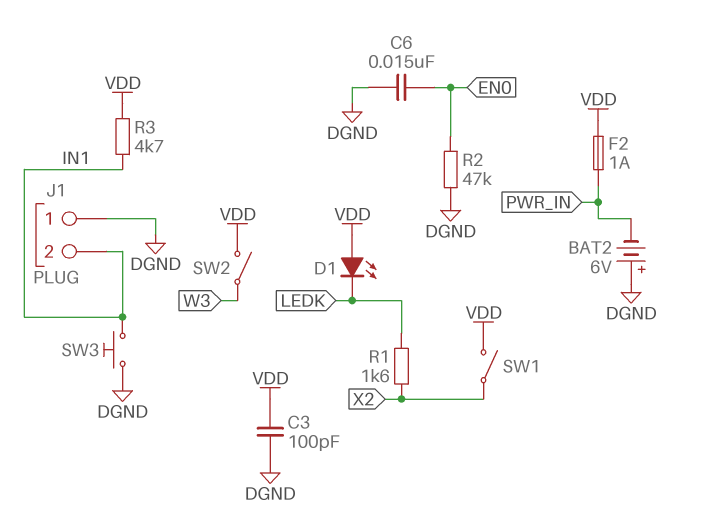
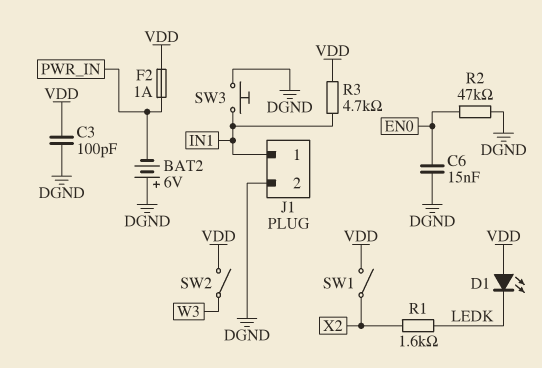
J1 pin 1: DGND -> IN1
J1 pin 2: IN1 -> DGND

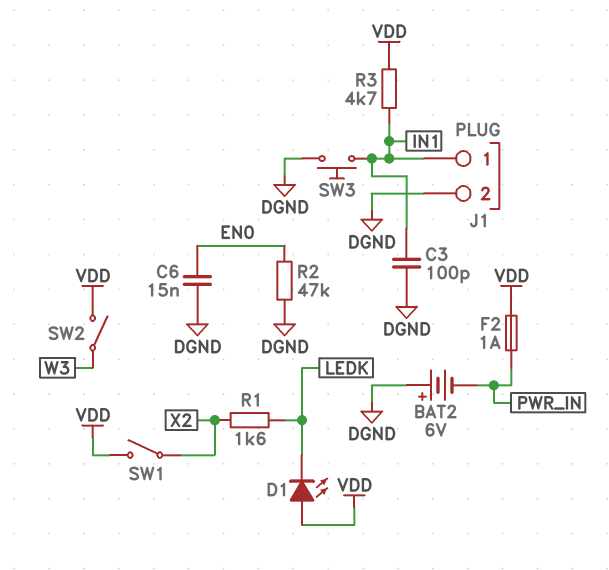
C3: 100pF (DGND, VDD) -> 100pF (DGND, IN1)

